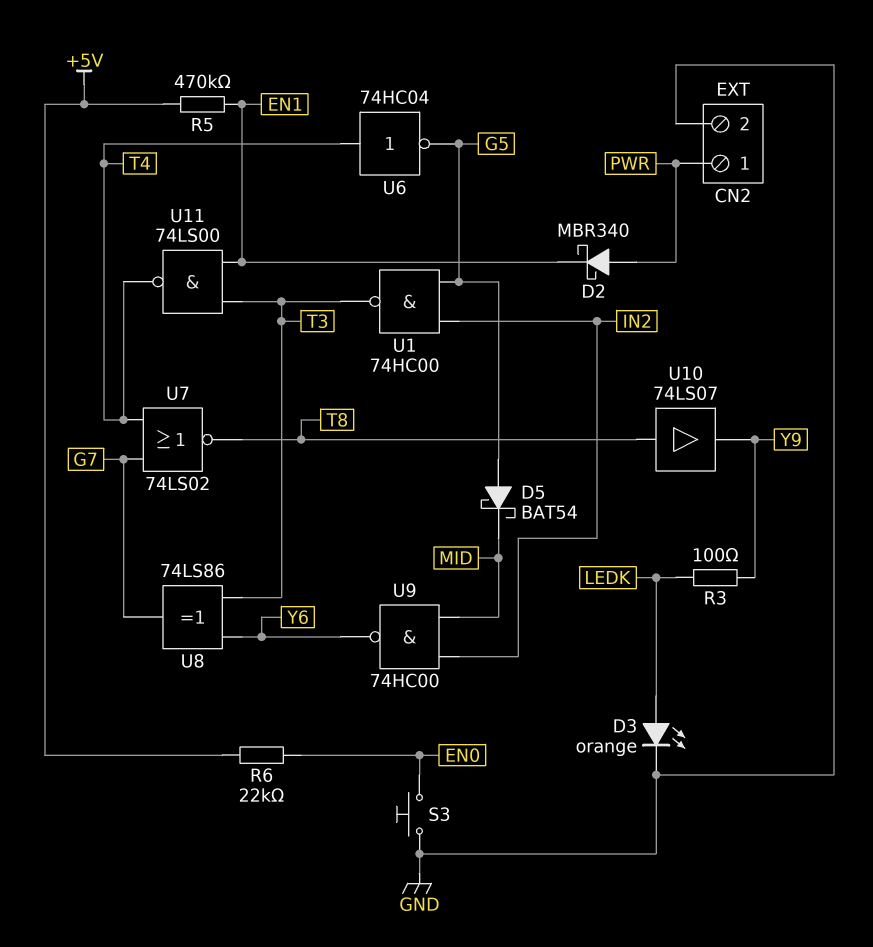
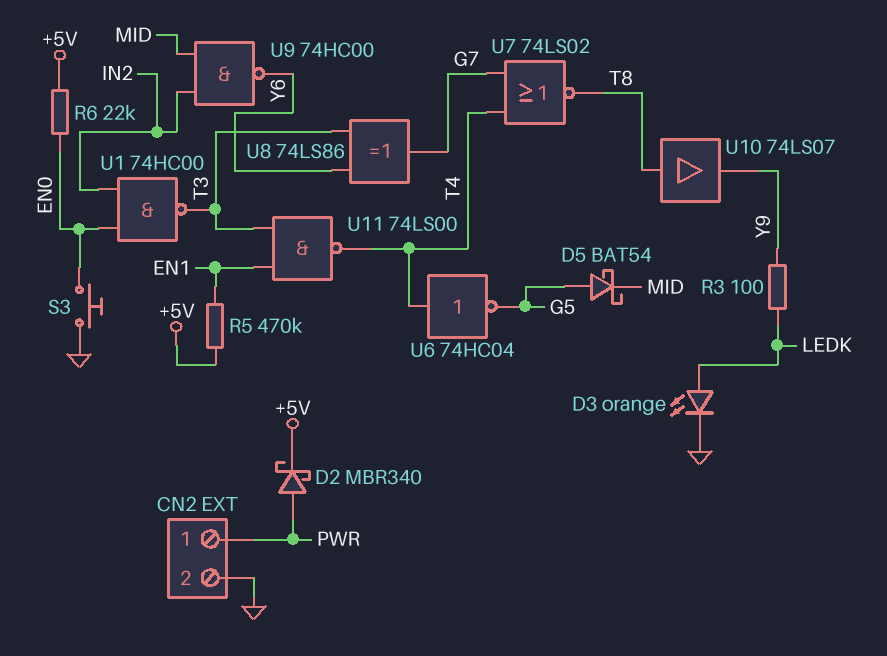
D2: schottky MBR340 (A PWR, K EN1) -> schottky MBR340 (A PWR, K +5V)
U1: NAND 74HC00 (in G5, in IN2, out T3) -> NAND 74HC00 (in EN0, in IN2, out T3)

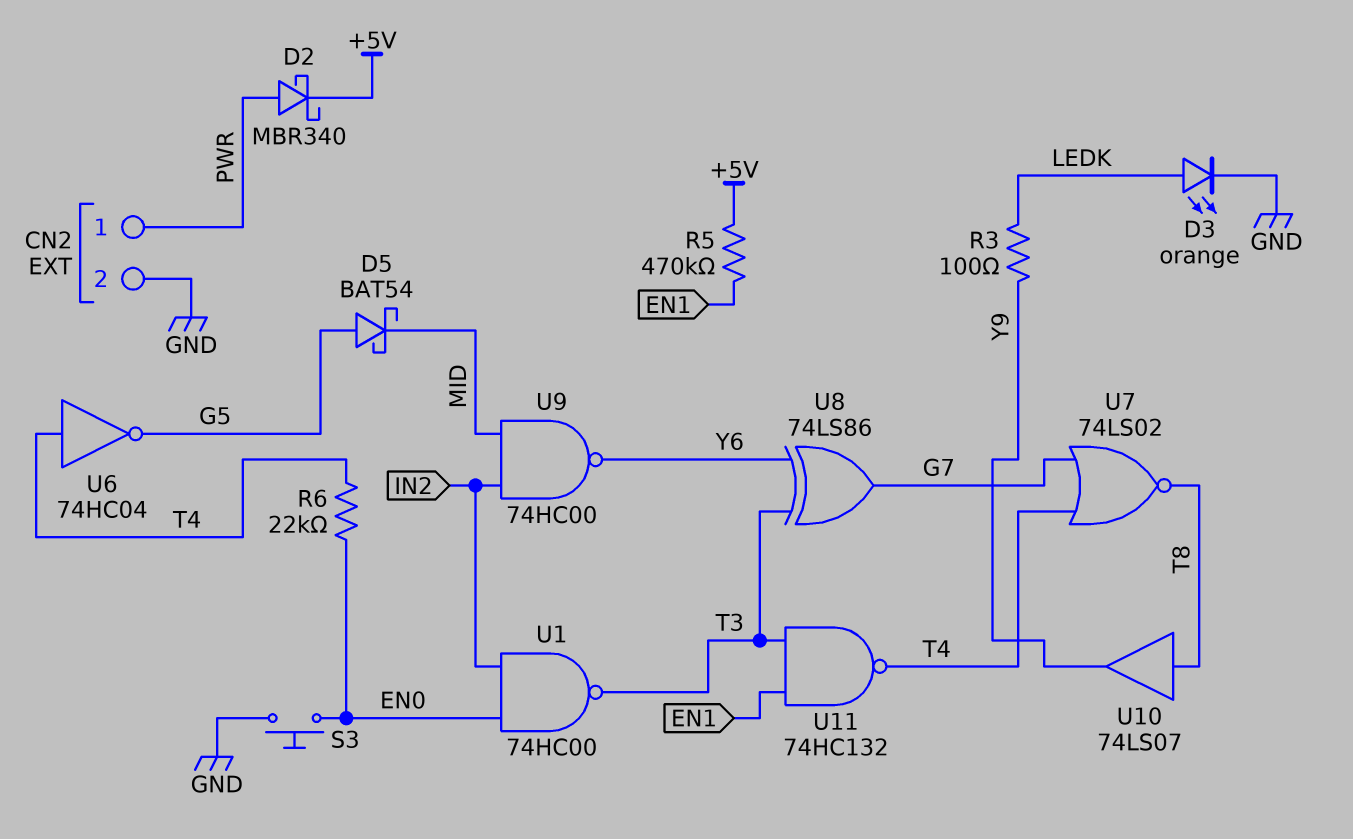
R6: 22k (+5V, EN0) -> 22k (EN0, T4)
U11: NAND 74LS00 (in EN1, in T3, out T4) -> NAND 74HC132 (in EN1, in T3, out T4)

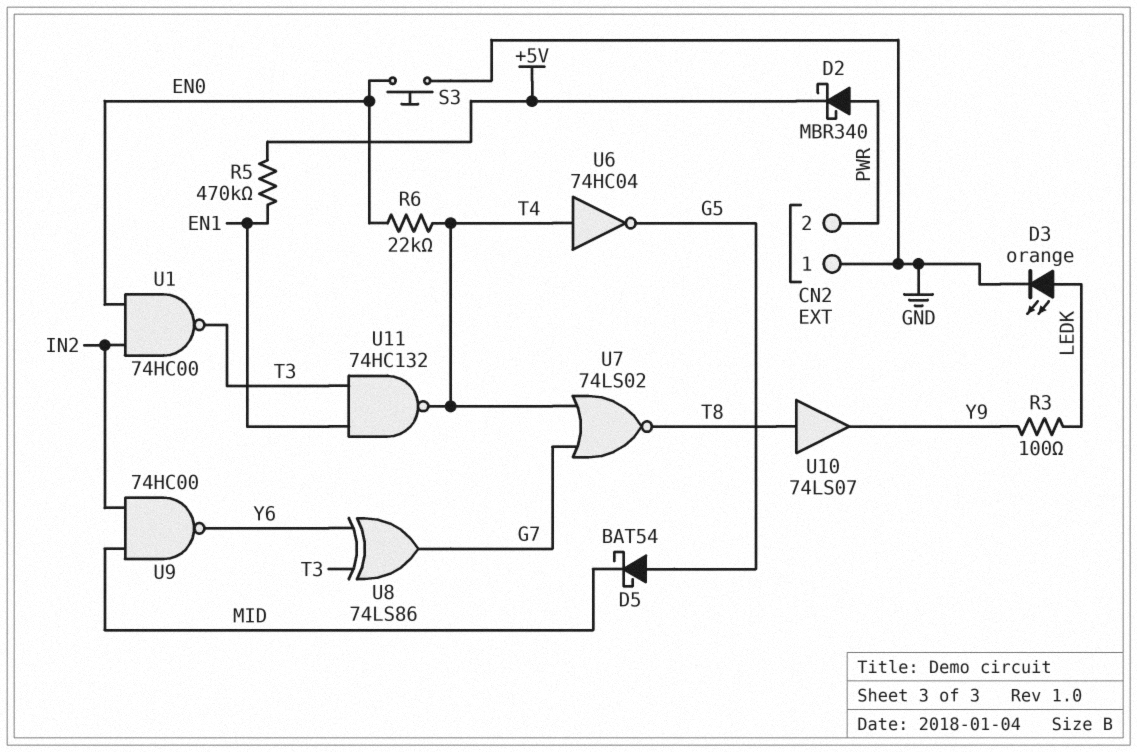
CN2 pin 1: PWR -> GND
CN2 pin 2: GND -> PWR

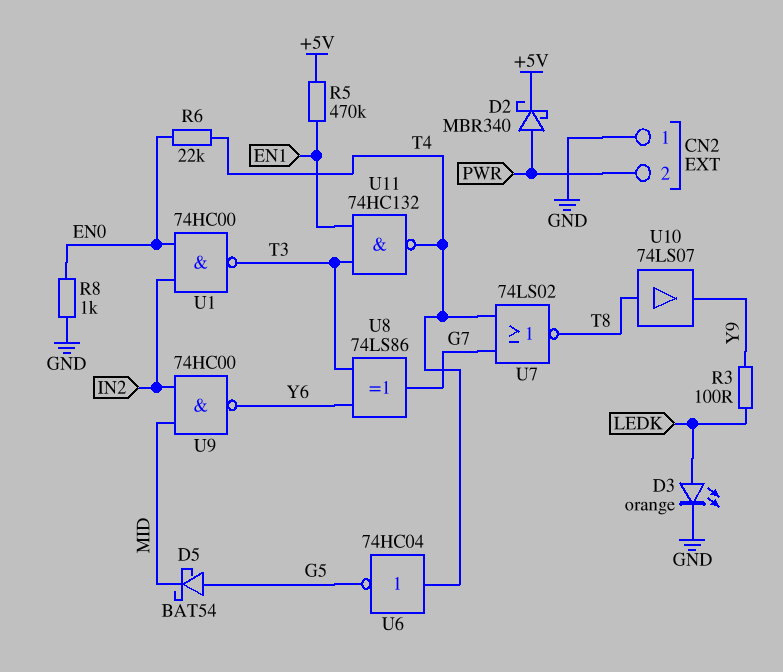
R8: none -> 1k (EN0, GND)
S3: button (EN0, GND) -> none

